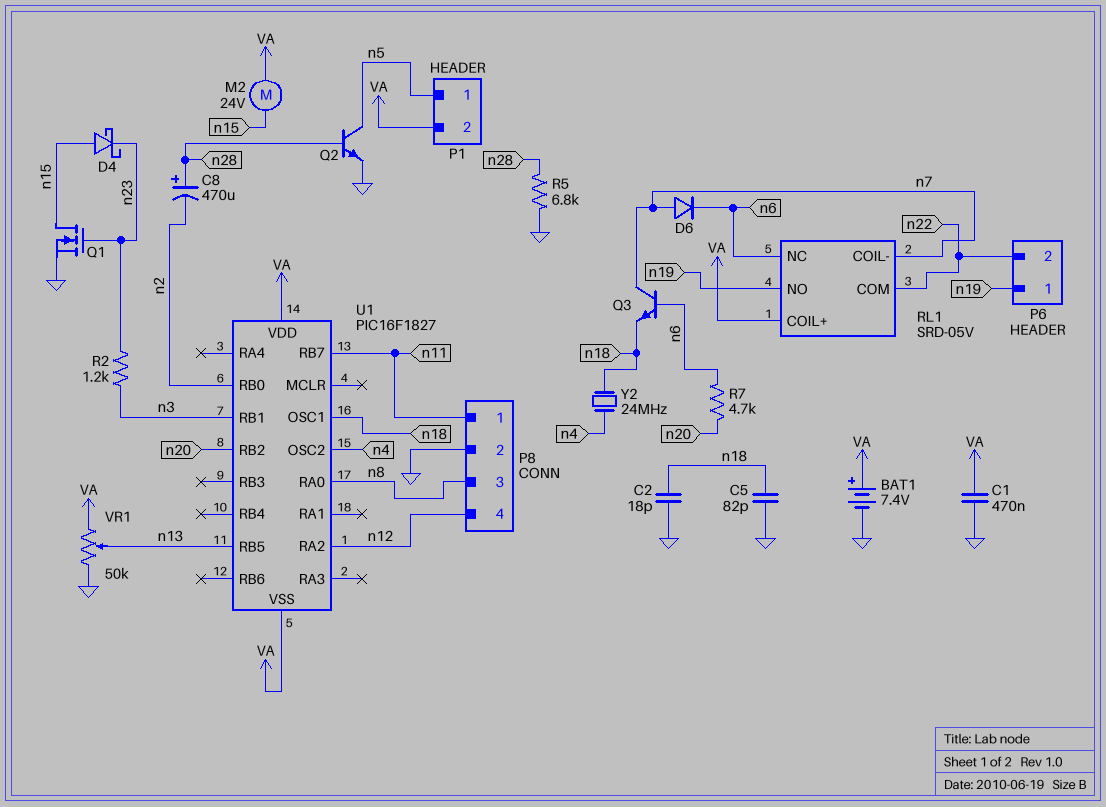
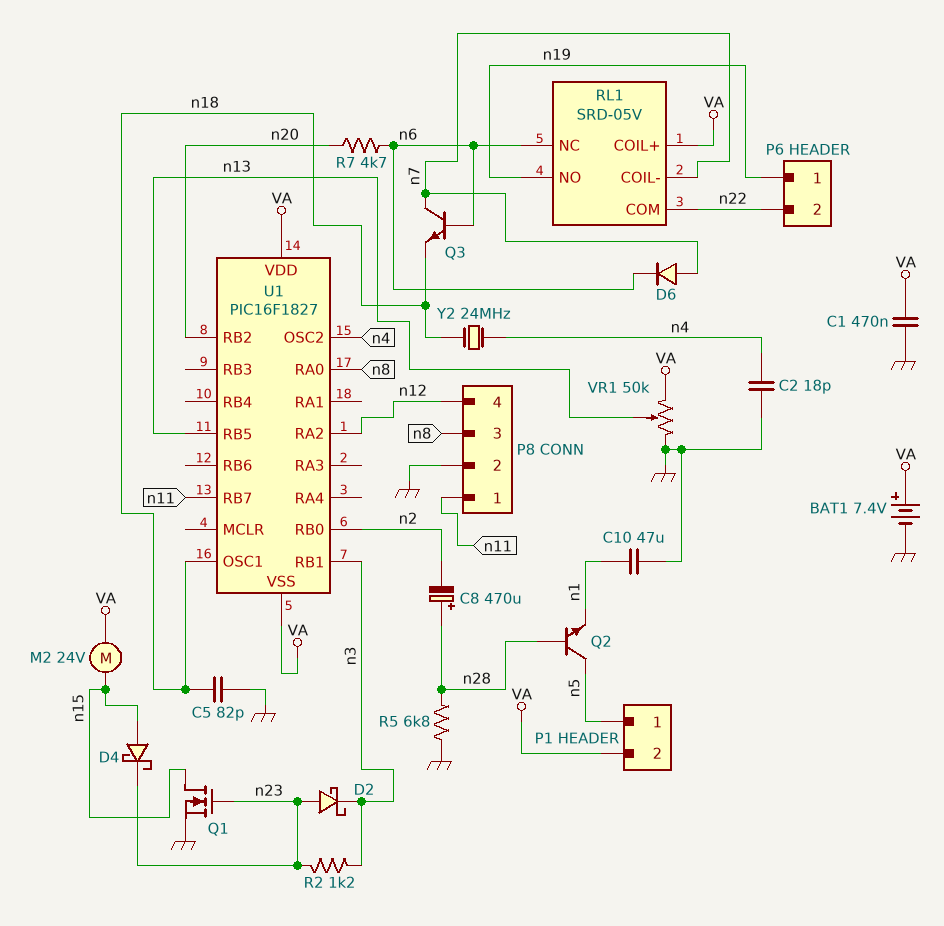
C2: 18pF (GND, n18) -> 18pF (GND, n4)
C10: none -> 47uF (GND, n1)
D2: none -> schottky (A n23, K n3)
Q2: NPN (B n28, C n5, E GND) -> NPN (B n28, C n5, E n1)

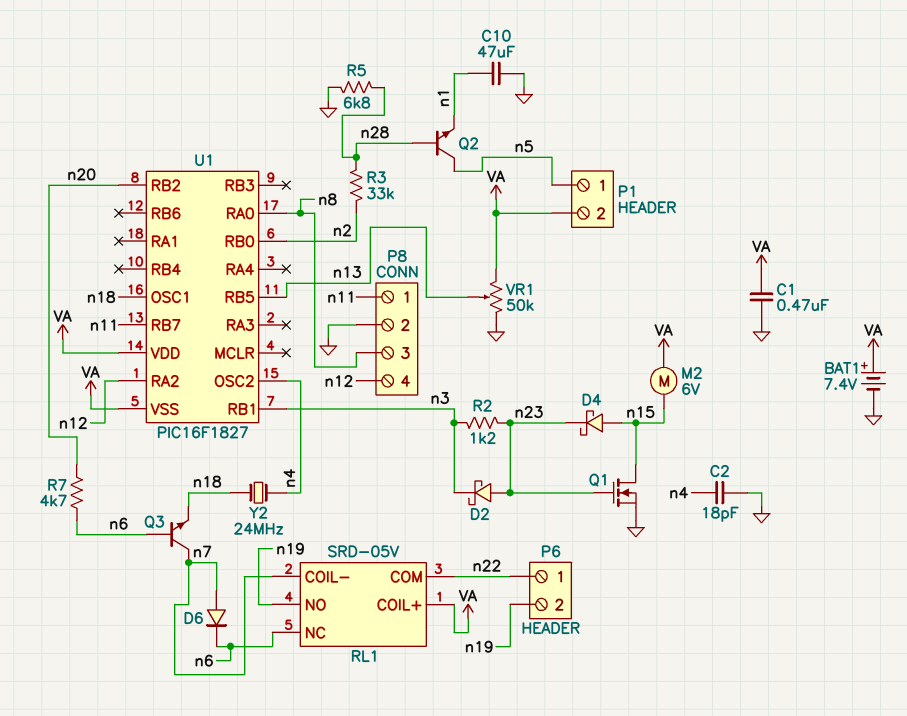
C5: 82pF (GND, n18) -> none
C8: 470uF (plus n28, minus n2) -> none
M2: motor 24V (VA, n15) -> motor 6V (VA, n15)
P6 pin 1: n19 -> n22
P6 pin 2: n22 -> n19
R3: none -> 33k (n2, n28)

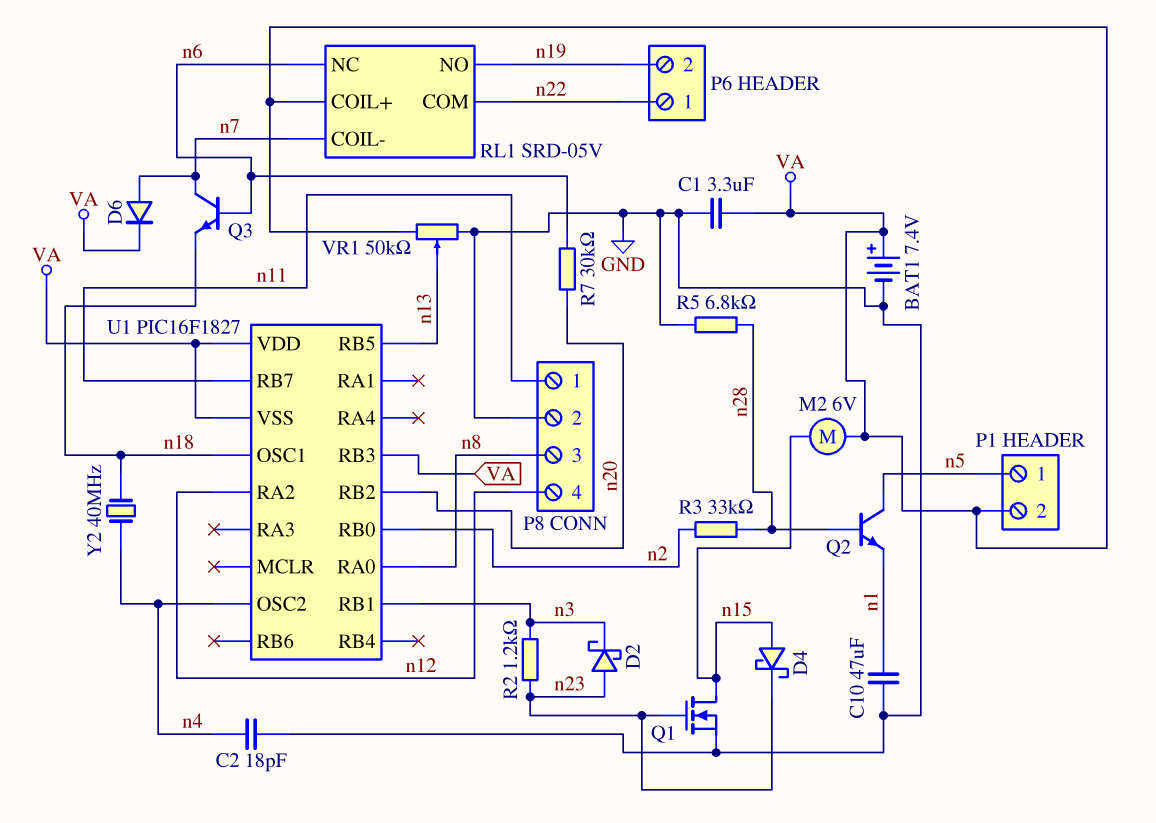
C1: 470nF (GND, VA) -> 3.3uF (GND, VA)
D6: diode (A n7, K n6) -> diode (A n7, K VA)
R7: 4.7k (n6, n20) -> 30k (n6, n20)
U1 pin RB3: none -> VA
Y2: 24MHz (n4, n18) -> 40MHz (n4, n18)

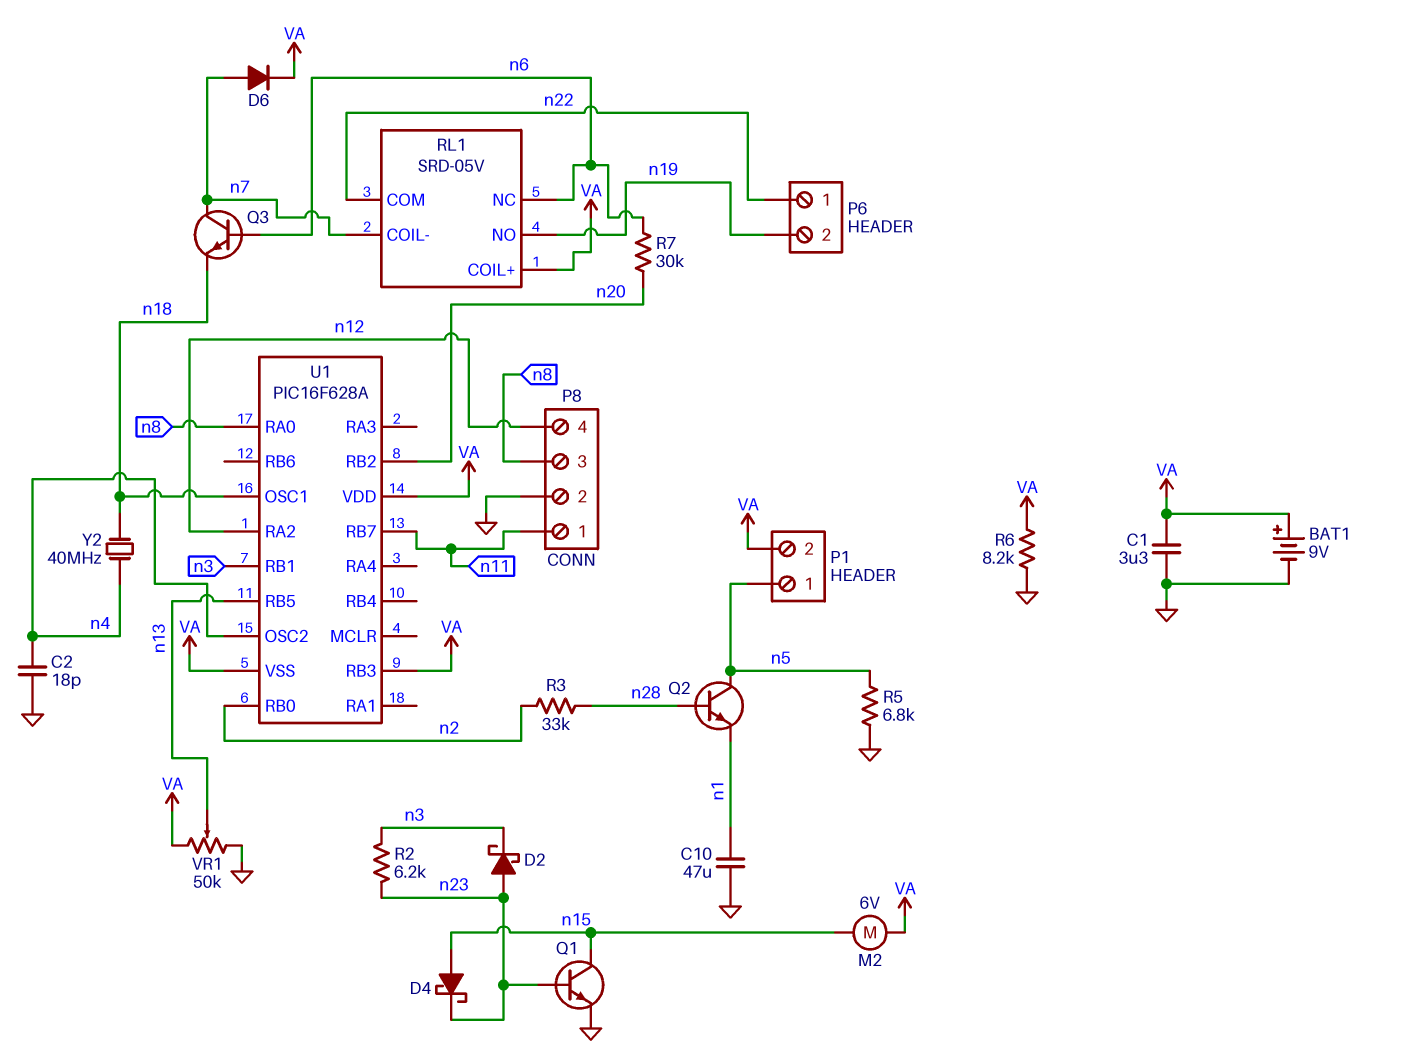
BAT1: 7.4V (plus VA, minus GND) -> 9V (plus VA, minus GND)
Q1: NMOS (G n23, D n15, S GND) -> NPN (B n23, C n15, E GND)
R2: 1.2k (n3, n23) -> 6.2k (n3, n23)
R5: 6.8k (GND, n28) -> 6.8k (GND, n5)
R6: none -> 8.2k (GND, VA)
U1: PIC16F1827 -> PIC16F628A

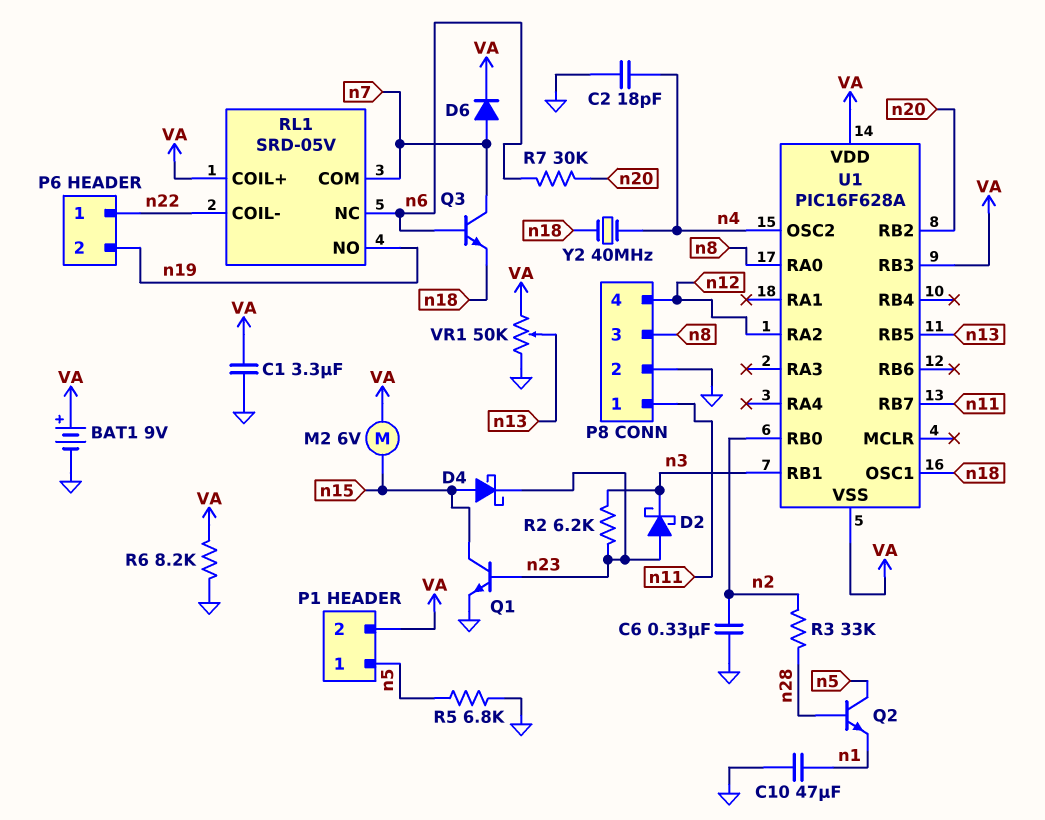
C6: none -> 330nF (GND, n2)
RL1 pin COIL-: n7 -> n22
RL1 pin COM: n22 -> n7

